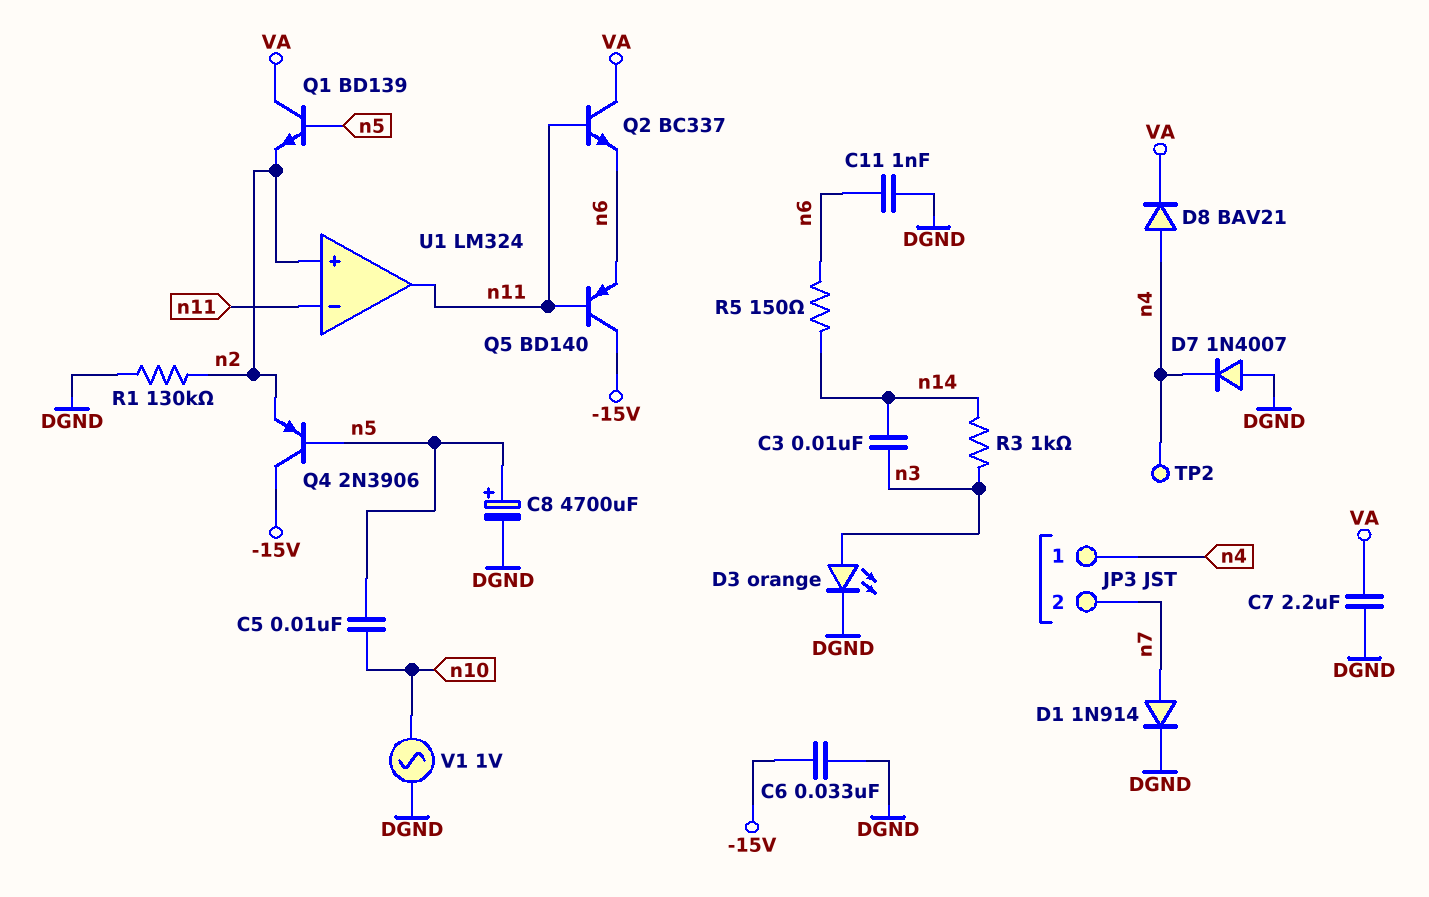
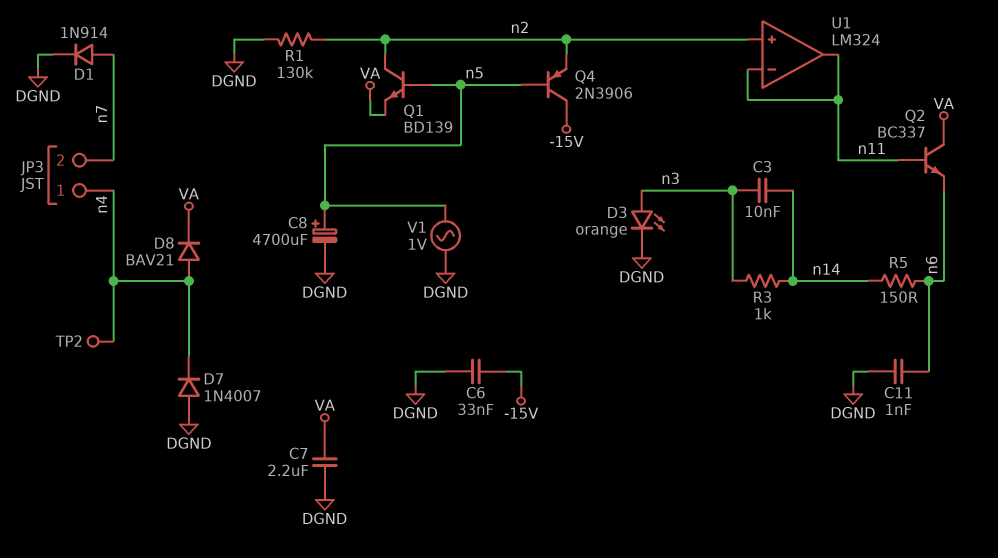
C5: 10nF (n5, n10) -> none
Q1: NPN BD139 (B n5, C VA, E n2) -> NPN BD139 (B n5, C n2, E VA)
Q5: PNP BD140 (B n11, C -15V, E n6) -> none
V1: AC 1V (DGND, n10) -> AC 1V (DGND, n5)

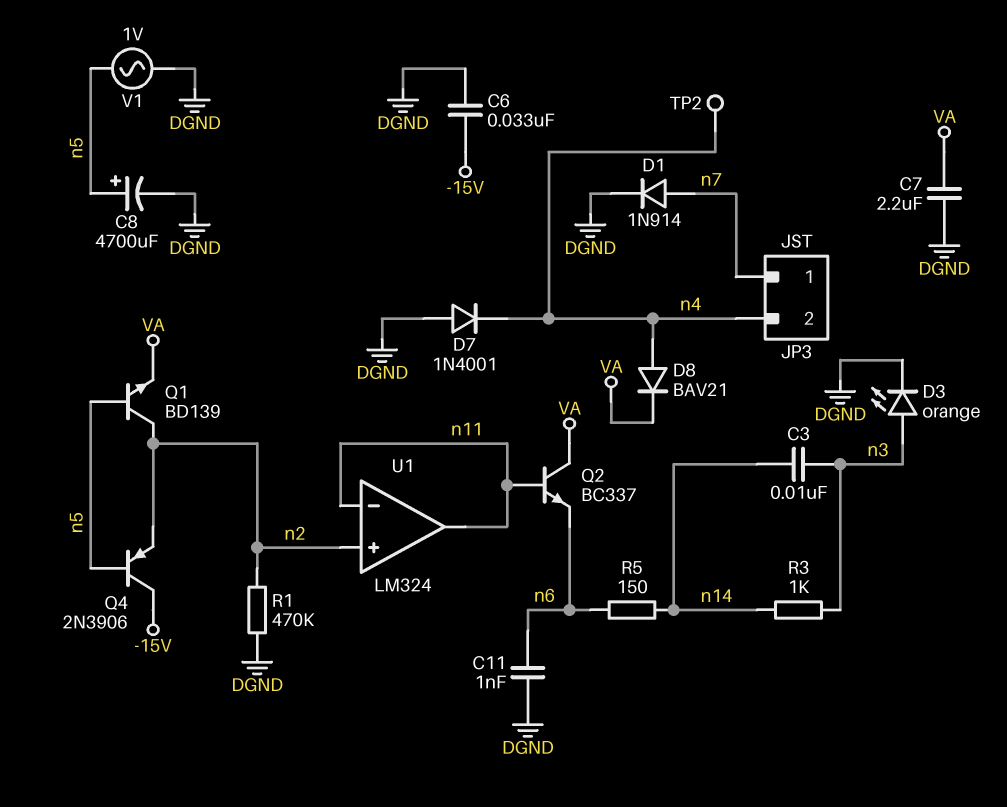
D7: diode 1N4007 (A DGND, K n4) -> diode 1N4001 (A DGND, K n4)
JP3 pin 1: n4 -> n7
JP3 pin 2: n7 -> n4
R1: 130k (DGND, n2) -> 470k (DGND, n2)

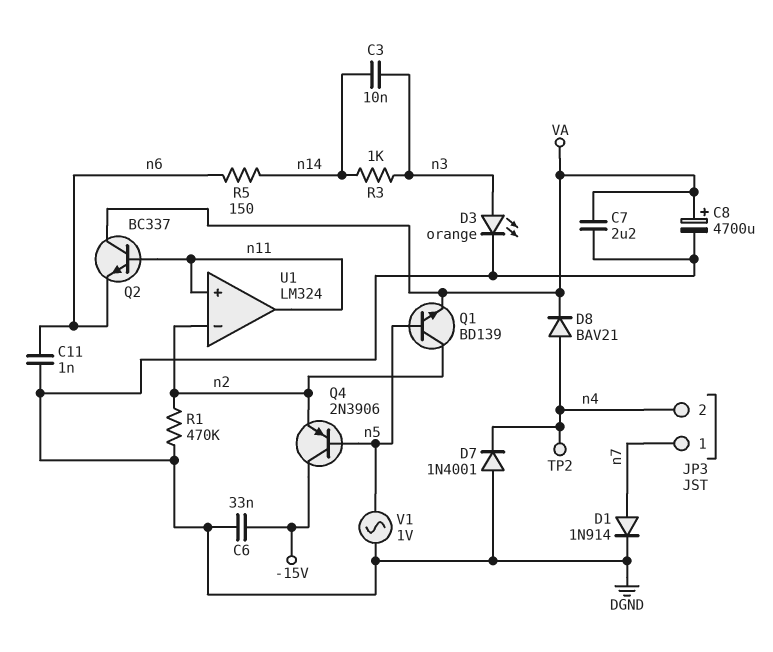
C8: 4700uF (plus n5, minus DGND) -> 4700uF (plus VA, minus DGND)
U1 pin in+: n2 -> n11
U1 pin in-: n11 -> n2

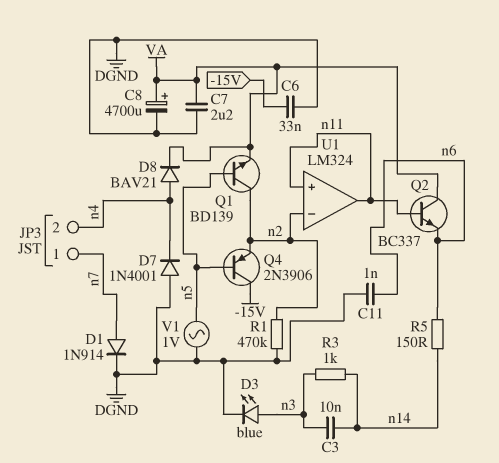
D3: LED orange (A n3, K DGND) -> LED blue (A n3, K DGND)
TP2: test point (n4) -> none

